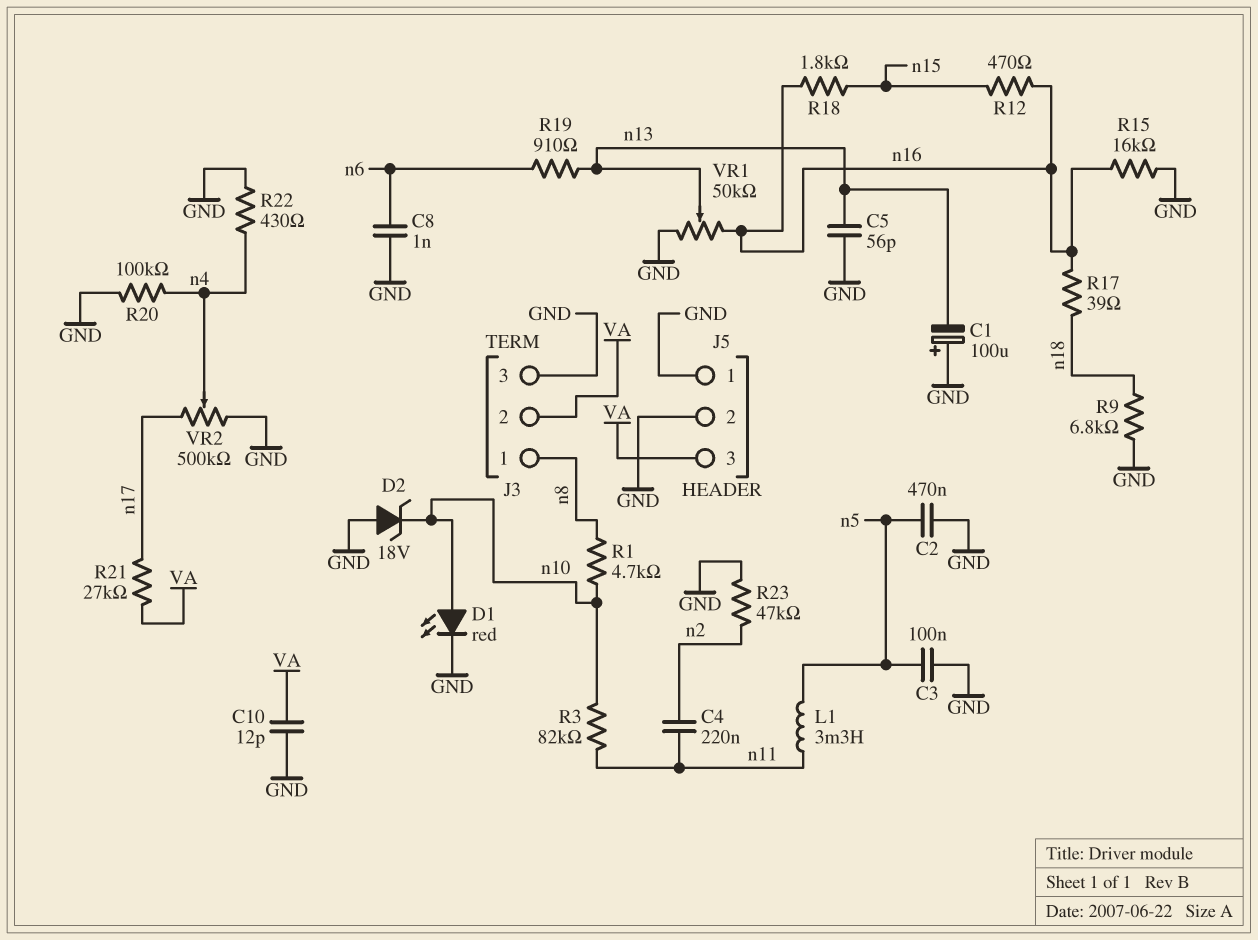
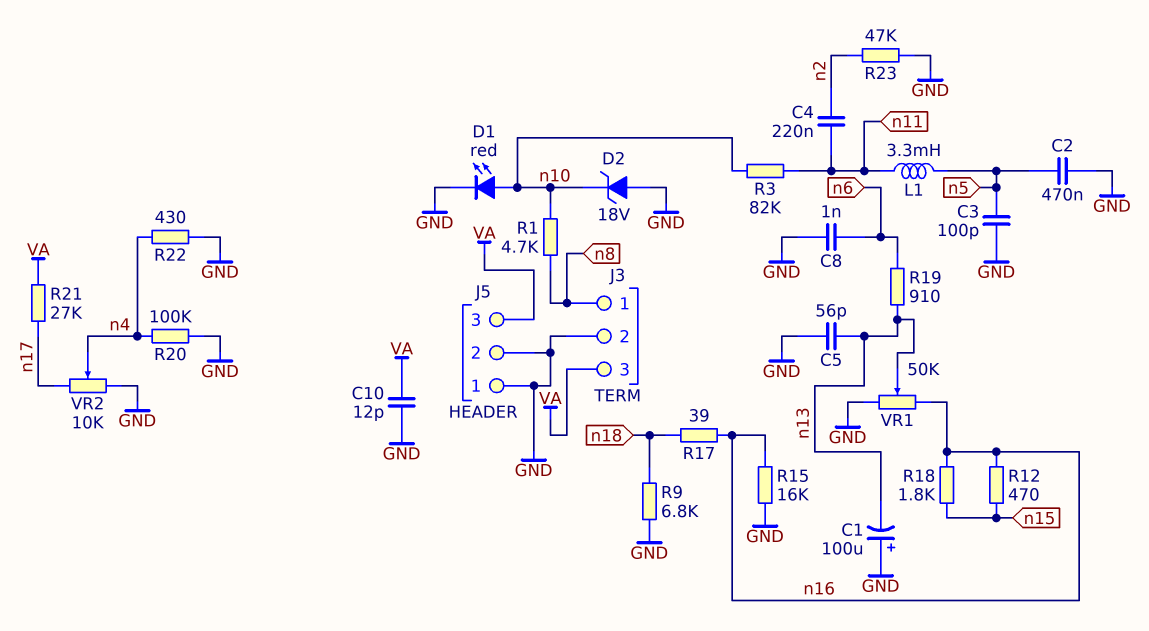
C3: 100nF (GND, n5) -> 100pF (GND, n5)
J3 pin 2: VA -> GND
J3 pin 3: GND -> VA
VR2: 500k (GND, n17, wiper n4) -> 10k (GND, n17, wiper n4)

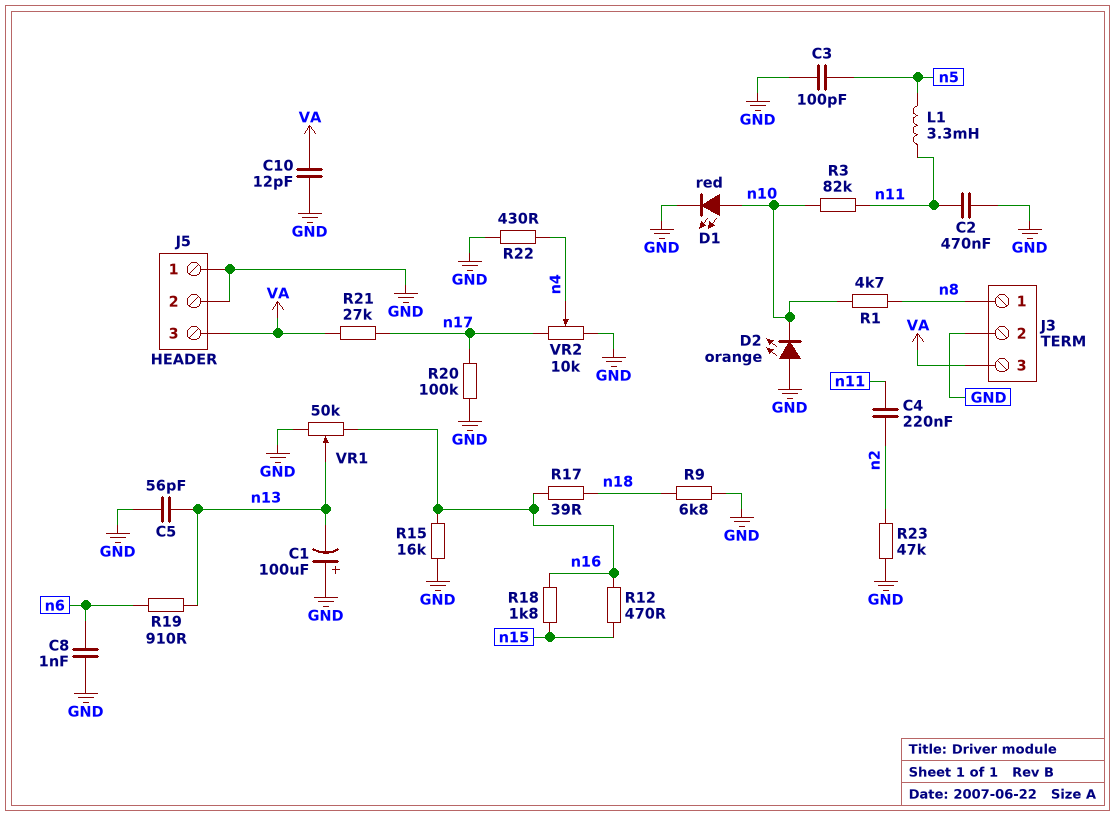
C2: 470nF (GND, n5) -> 470nF (GND, n11)
D2: zener 18V (A GND, K n10) -> LED orange (A GND, K n10)
R20: 100k (GND, n4) -> 100k (GND, n17)

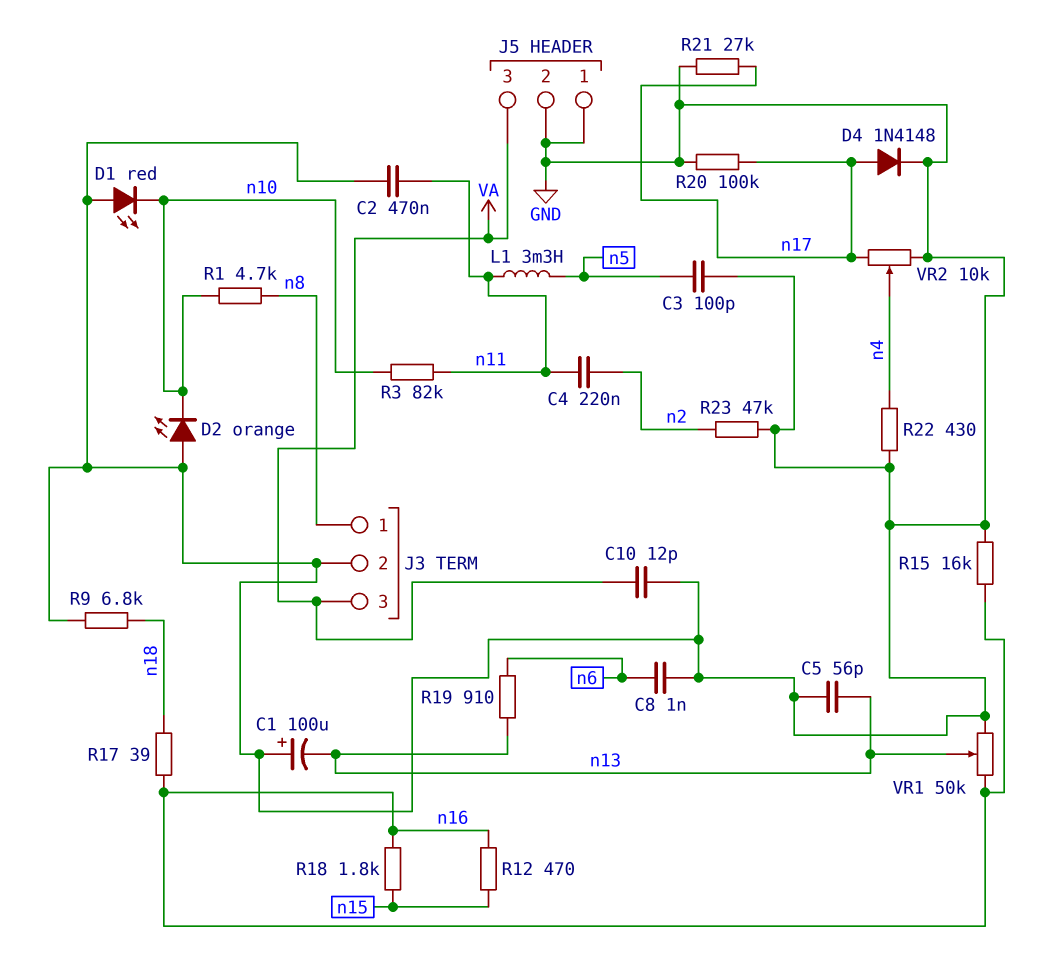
D1: LED red (A n10, K GND) -> LED red (A GND, K n10)
D4: none -> diode 1N4148 (A n17, K GND)
R21: 27k (VA, n17) -> 27k (GND, n17)

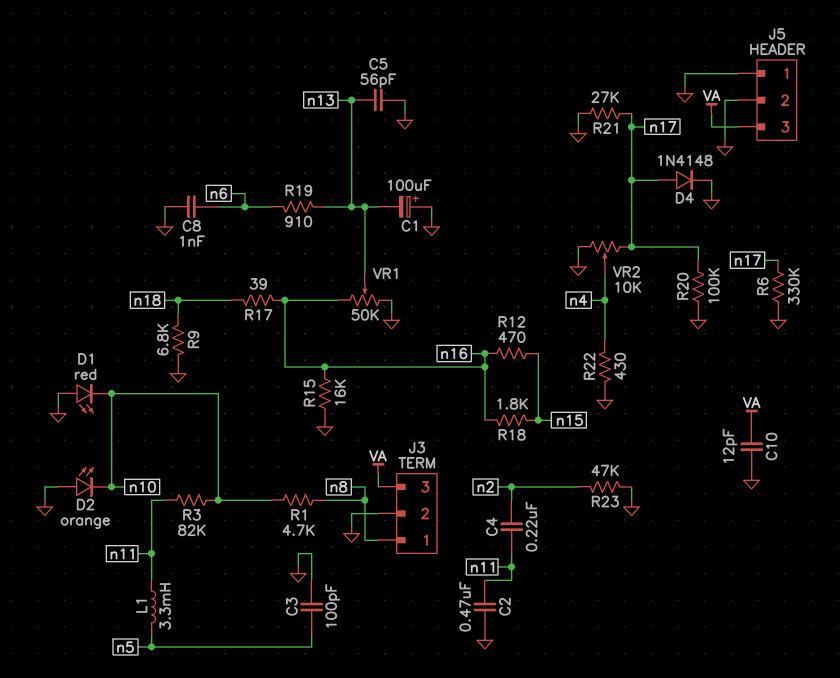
R6: none -> 330k (GND, n17)

